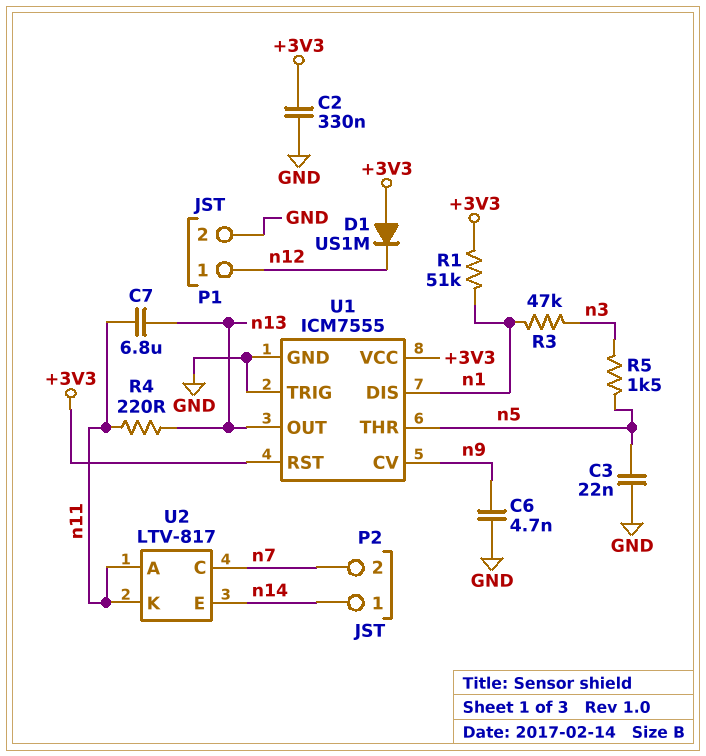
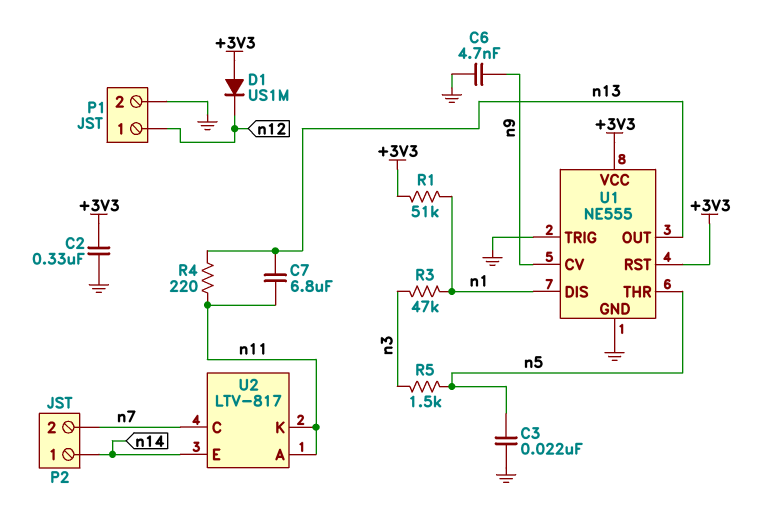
U1: ICM7555 -> NE555

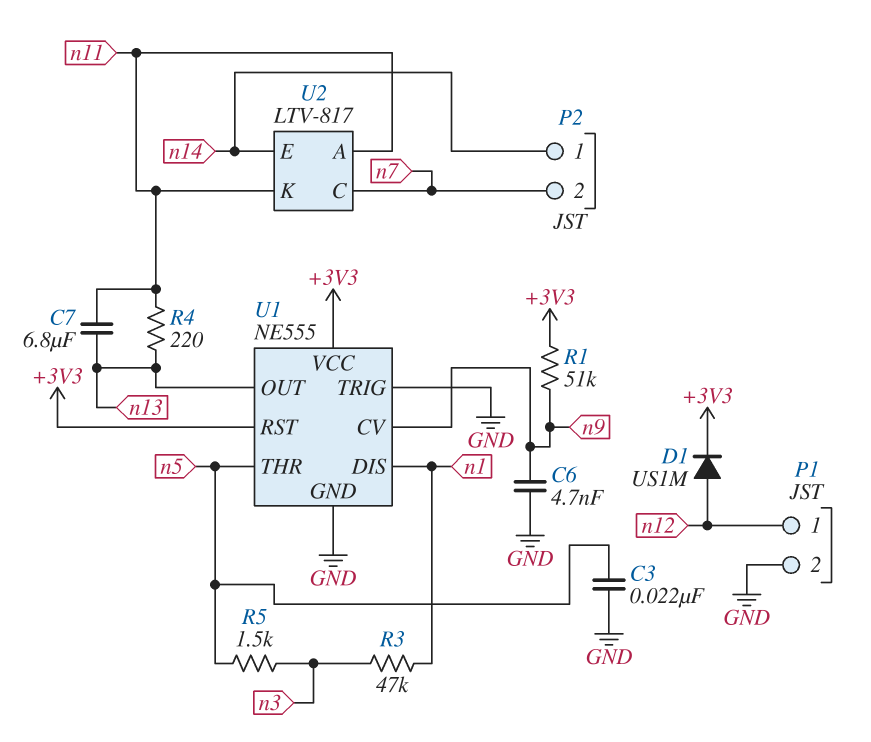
C2: 330nF (+3V3, GND) -> none
D1: diode US1M (A +3V3, K n12) -> diode US1M (A n12, K +3V3)
R1: 51k (+3V3, n1) -> 51k (+3V3, n9)

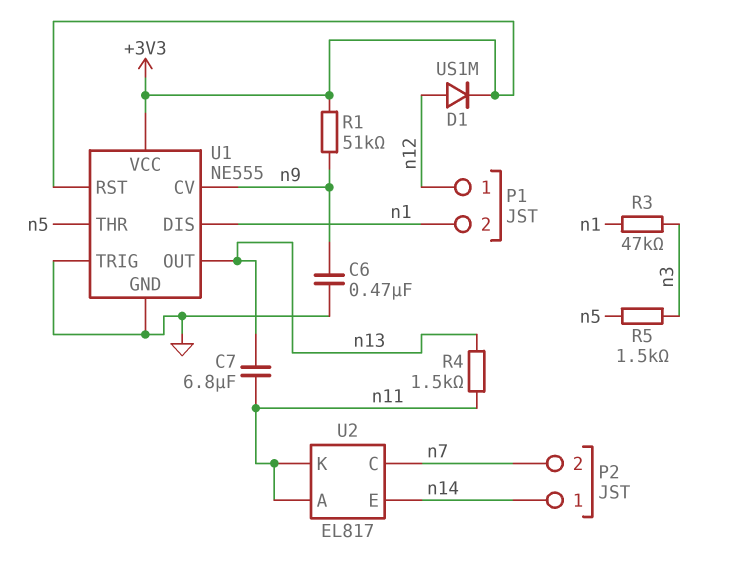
C3: 22nF (GND, n5) -> none
C6: 4.7nF (GND, n9) -> 470nF (GND, n9)
P1 pin 2: GND -> n1
R4: 220 (n11, n13) -> 1.5k (n11, n13)
U2: LTV-817 -> EL817

